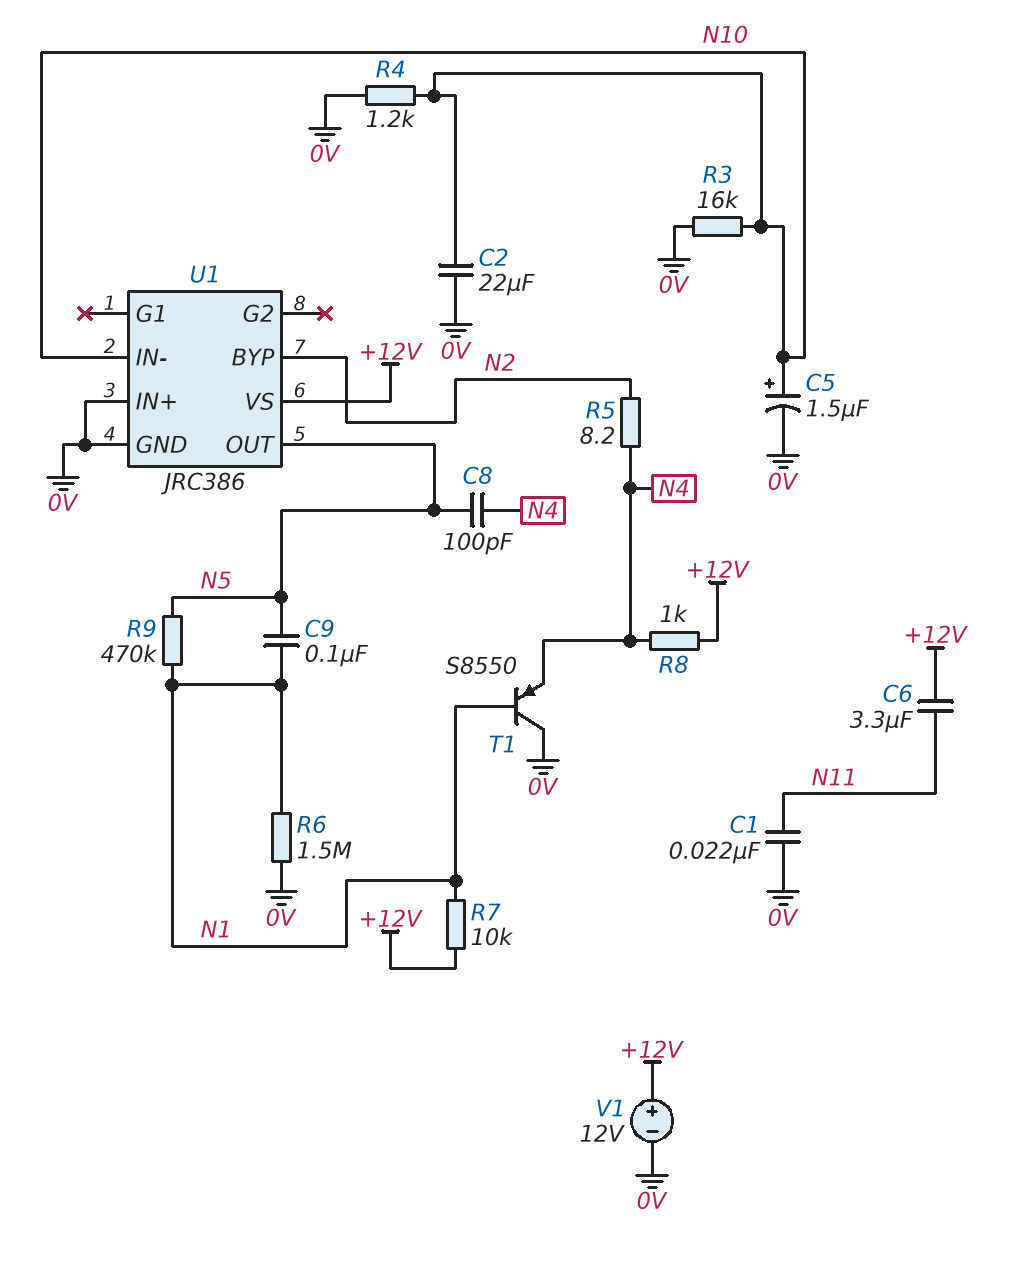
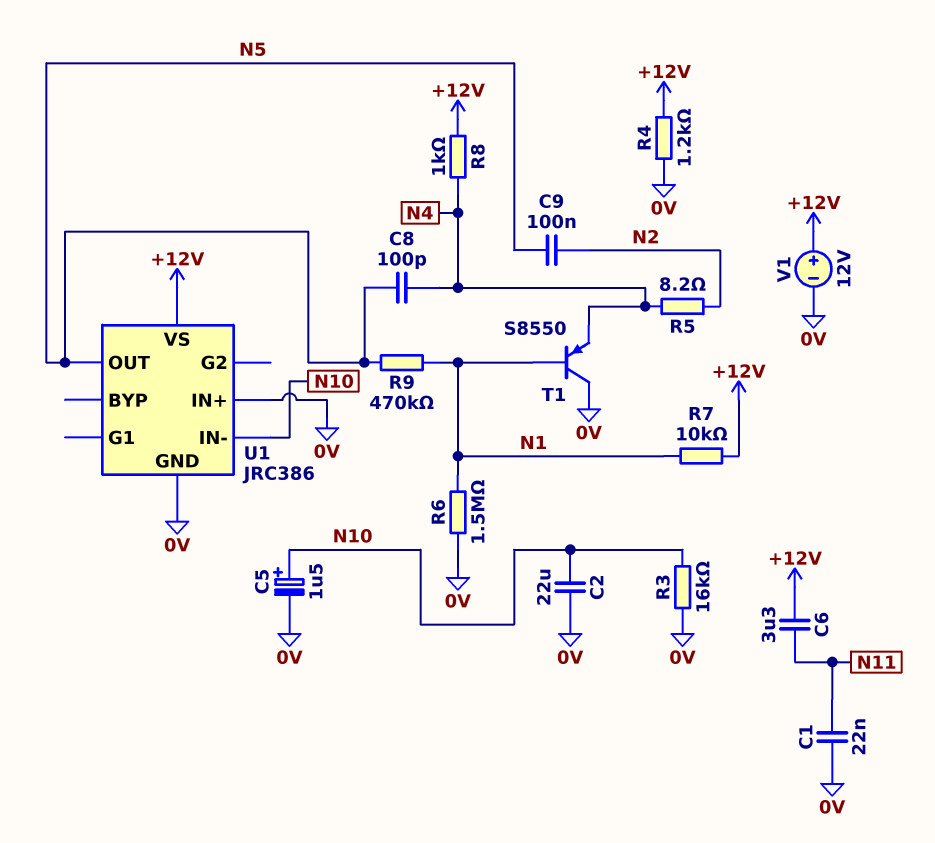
C9: 100nF (N1, N5) -> 100nF (N2, N5)
R4: 1.2k (0V, N10) -> 1.2k (+12V, 0V)
U1 pin BYP: N2 -> none

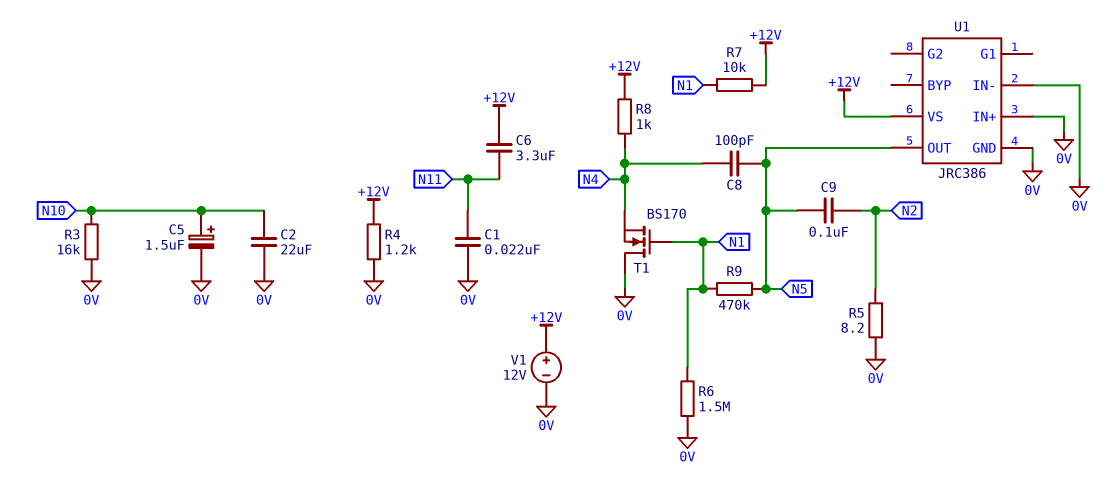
R5: 8.2 (N2, N4) -> 8.2 (0V, N2)
T1: PNP S8550 (B N1, C 0V, E N4) -> NMOS BS170 (G N1, D 0V, S N4)
U1 pin IN-: N10 -> 0V

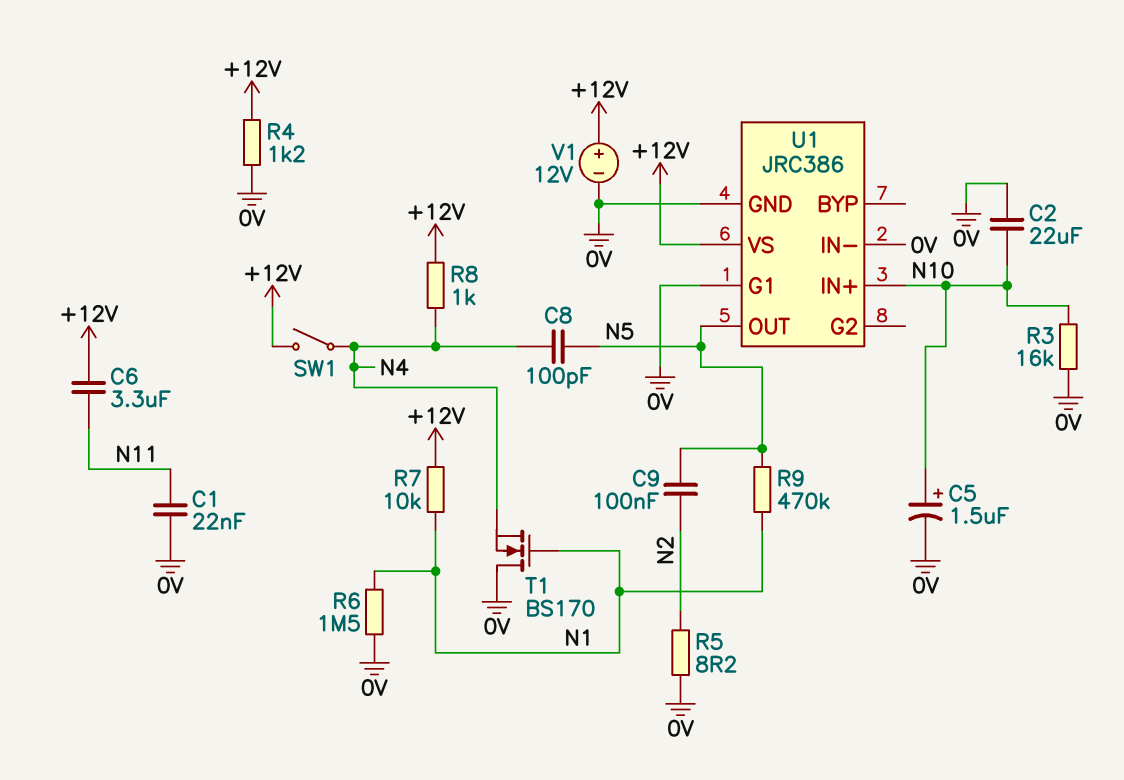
SW1: none -> switch (+12V, N4)
U1 pin G1: none -> 0V
U1 pin IN+: 0V -> N10

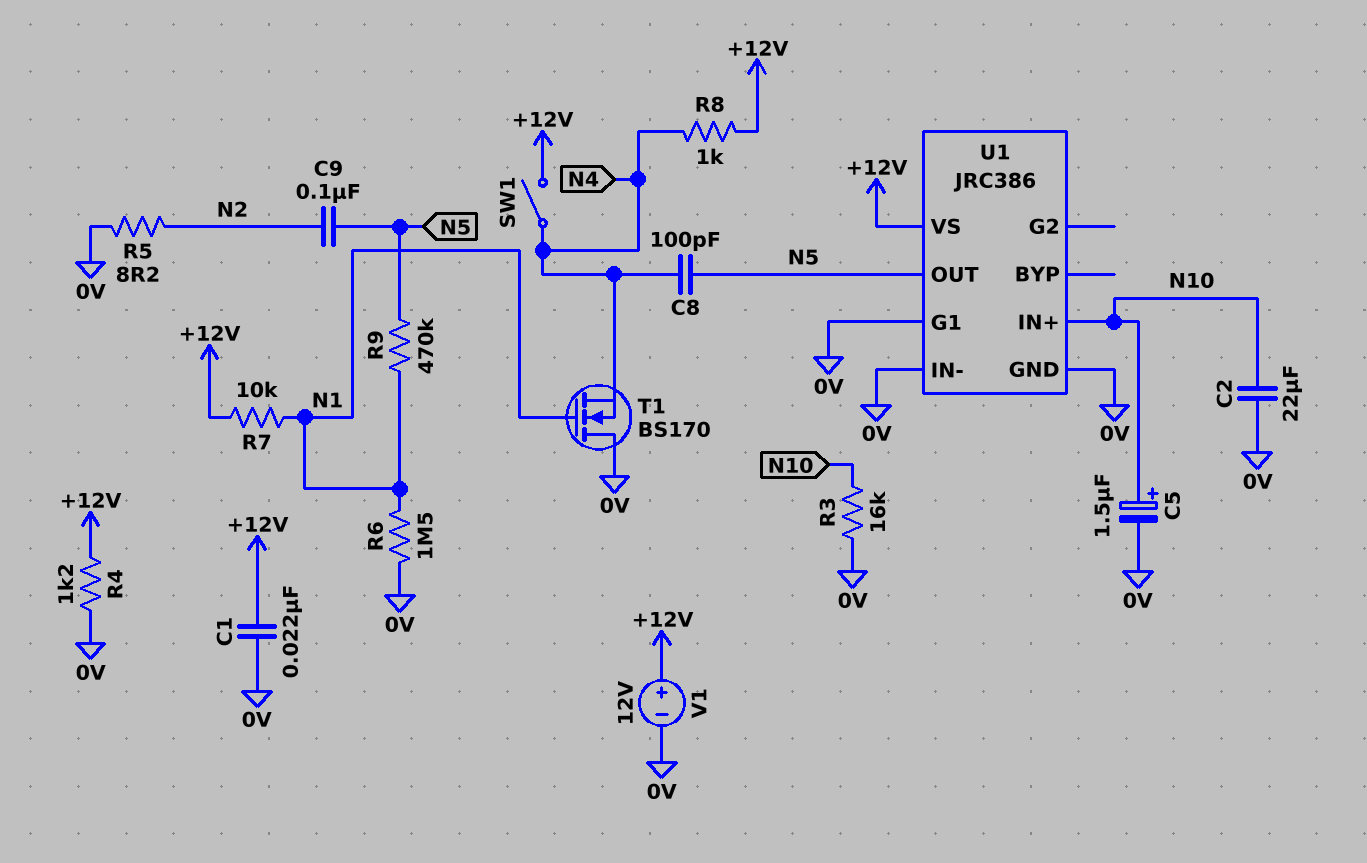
C1: 22nF (0V, N11) -> 22nF (+12V, 0V)
C6: 3.3uF (+12V, N11) -> none

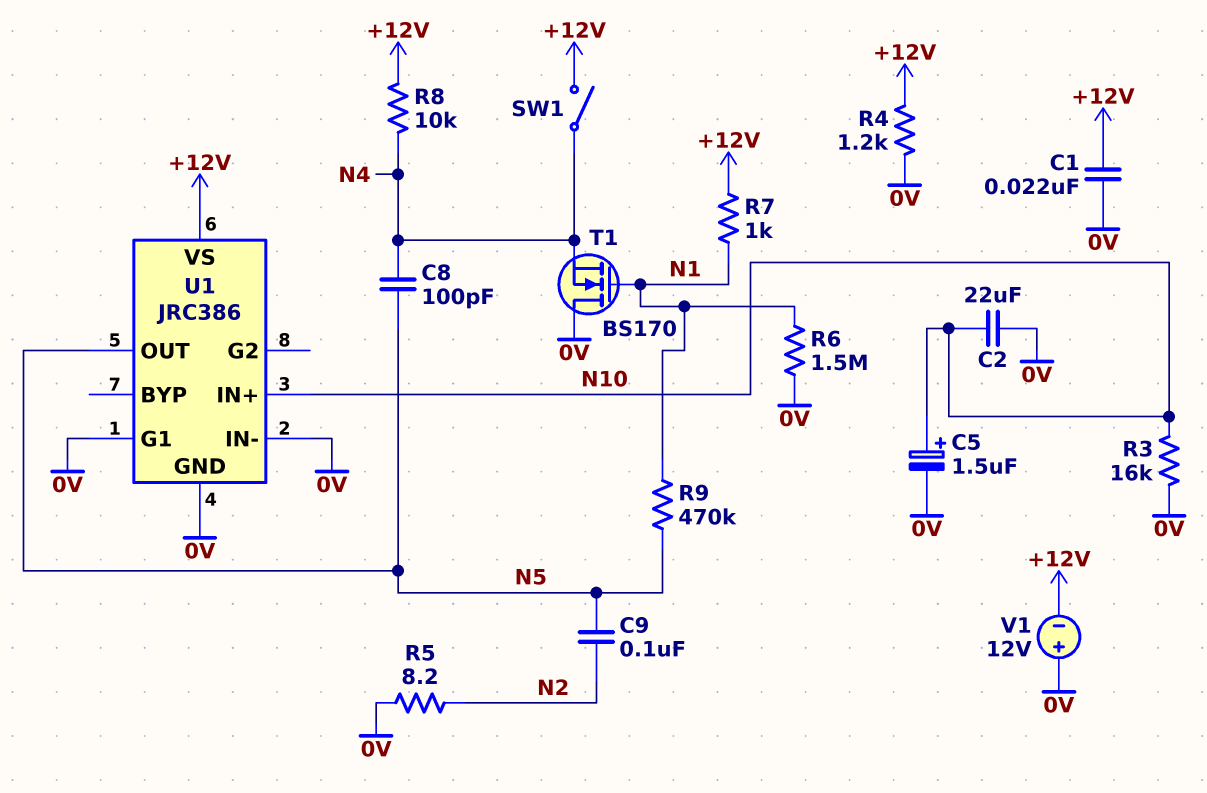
R7: 10k (+12V, N1) -> 1k (+12V, N1)
R8: 1k (+12V, N4) -> 10k (+12V, N4)
V1: 12V (plus +12V, minus 0V) -> 12V (plus 0V, minus +12V)

